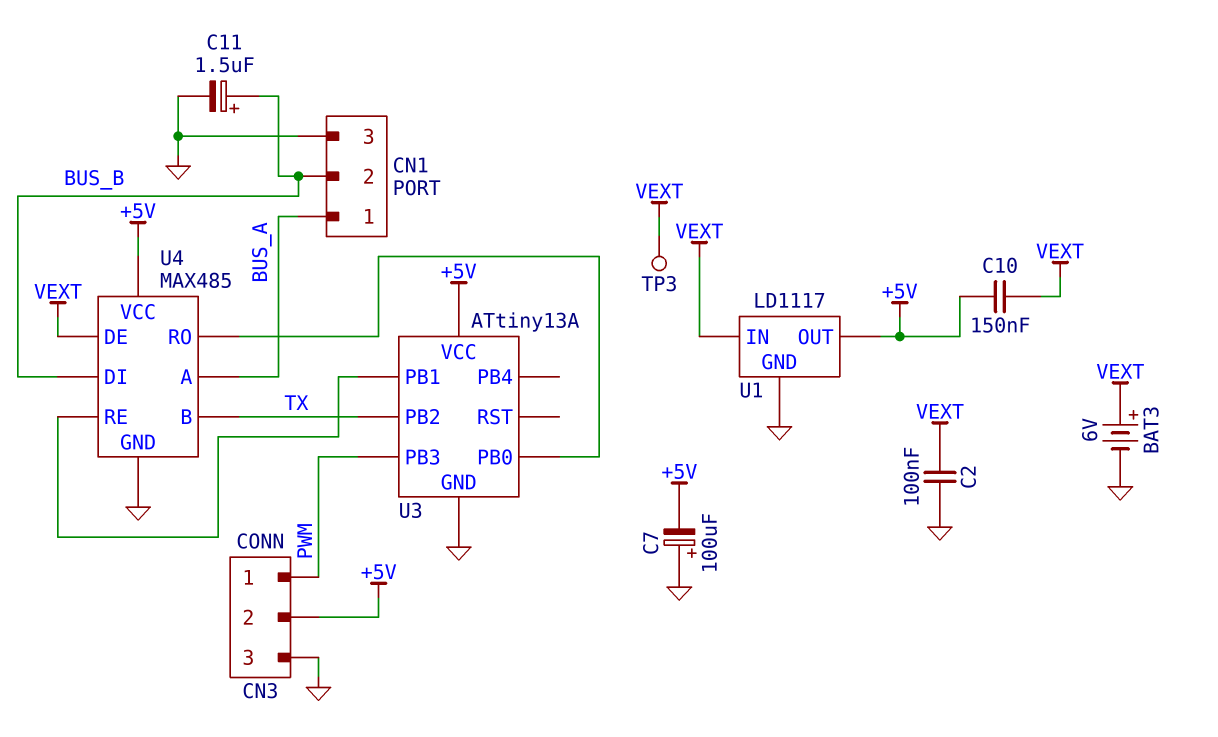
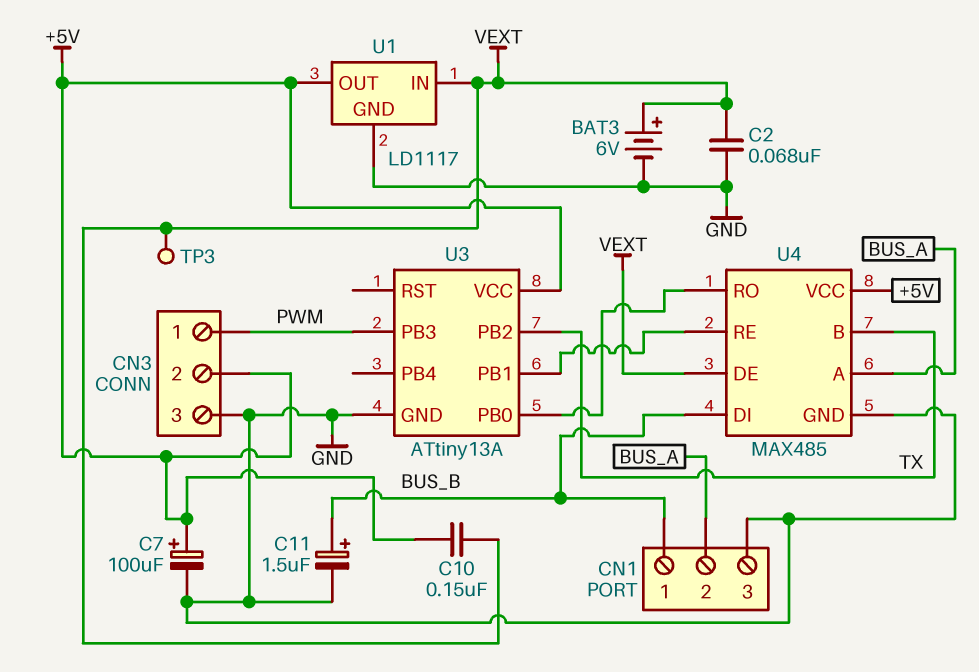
C2: 100nF (GND, VEXT) -> 68nF (GND, VEXT)
C7: 100uF (plus GND, minus +5V) -> 100uF (plus +5V, minus GND)
CN1 pin 1: BUS_A -> BUS_B
CN1 pin 2: BUS_B -> BUS_A

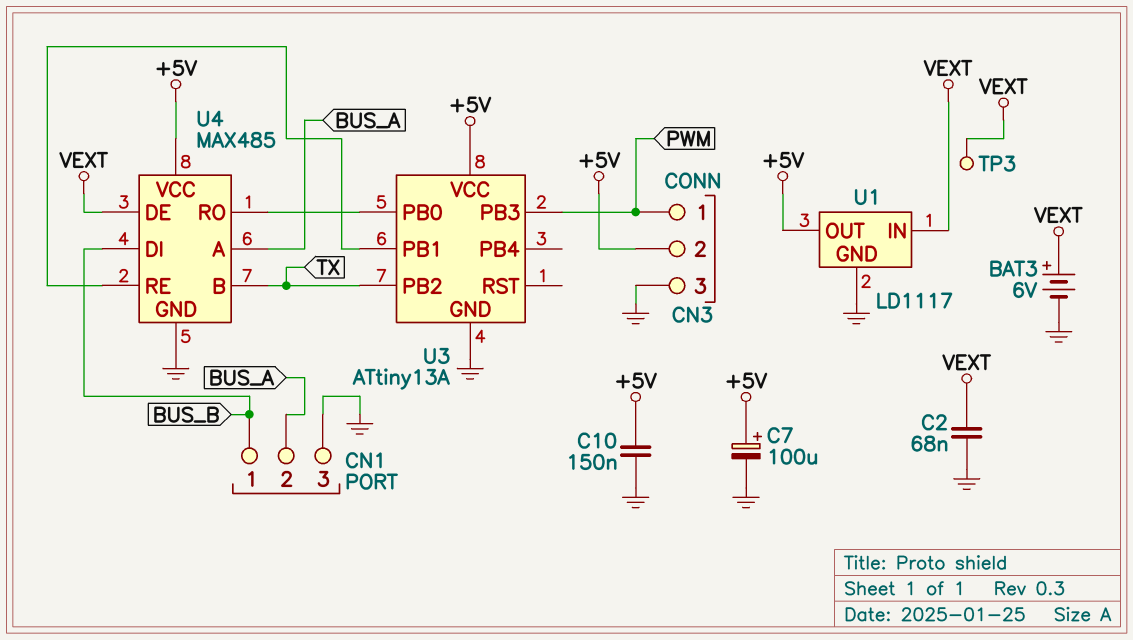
C10: 150nF (+5V, VEXT) -> 150nF (+5V, GND)
C11: 1.5uF (plus BUS_B, minus GND) -> none

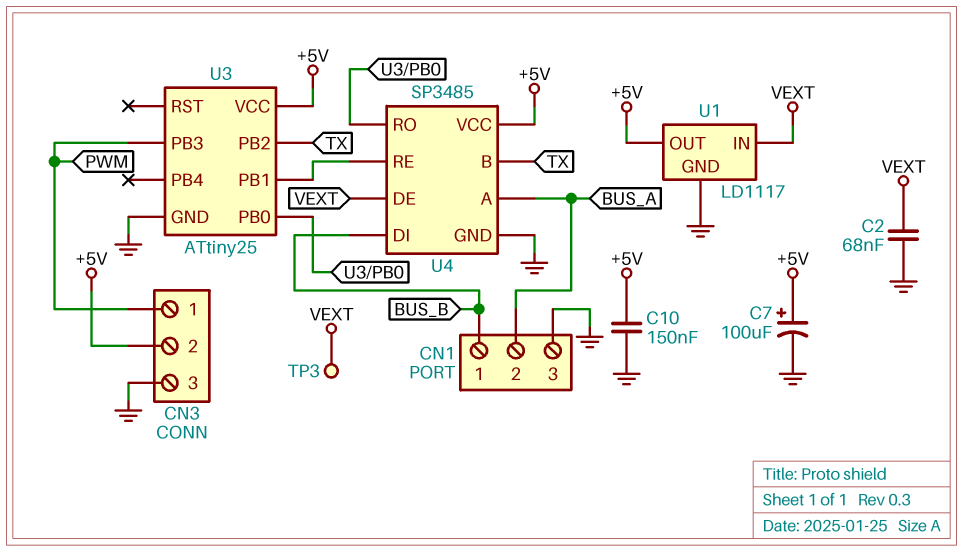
BAT3: 6V (plus VEXT, minus GND) -> none
U3: ATtiny13A -> ATtiny25
U4: MAX485 -> SP3485

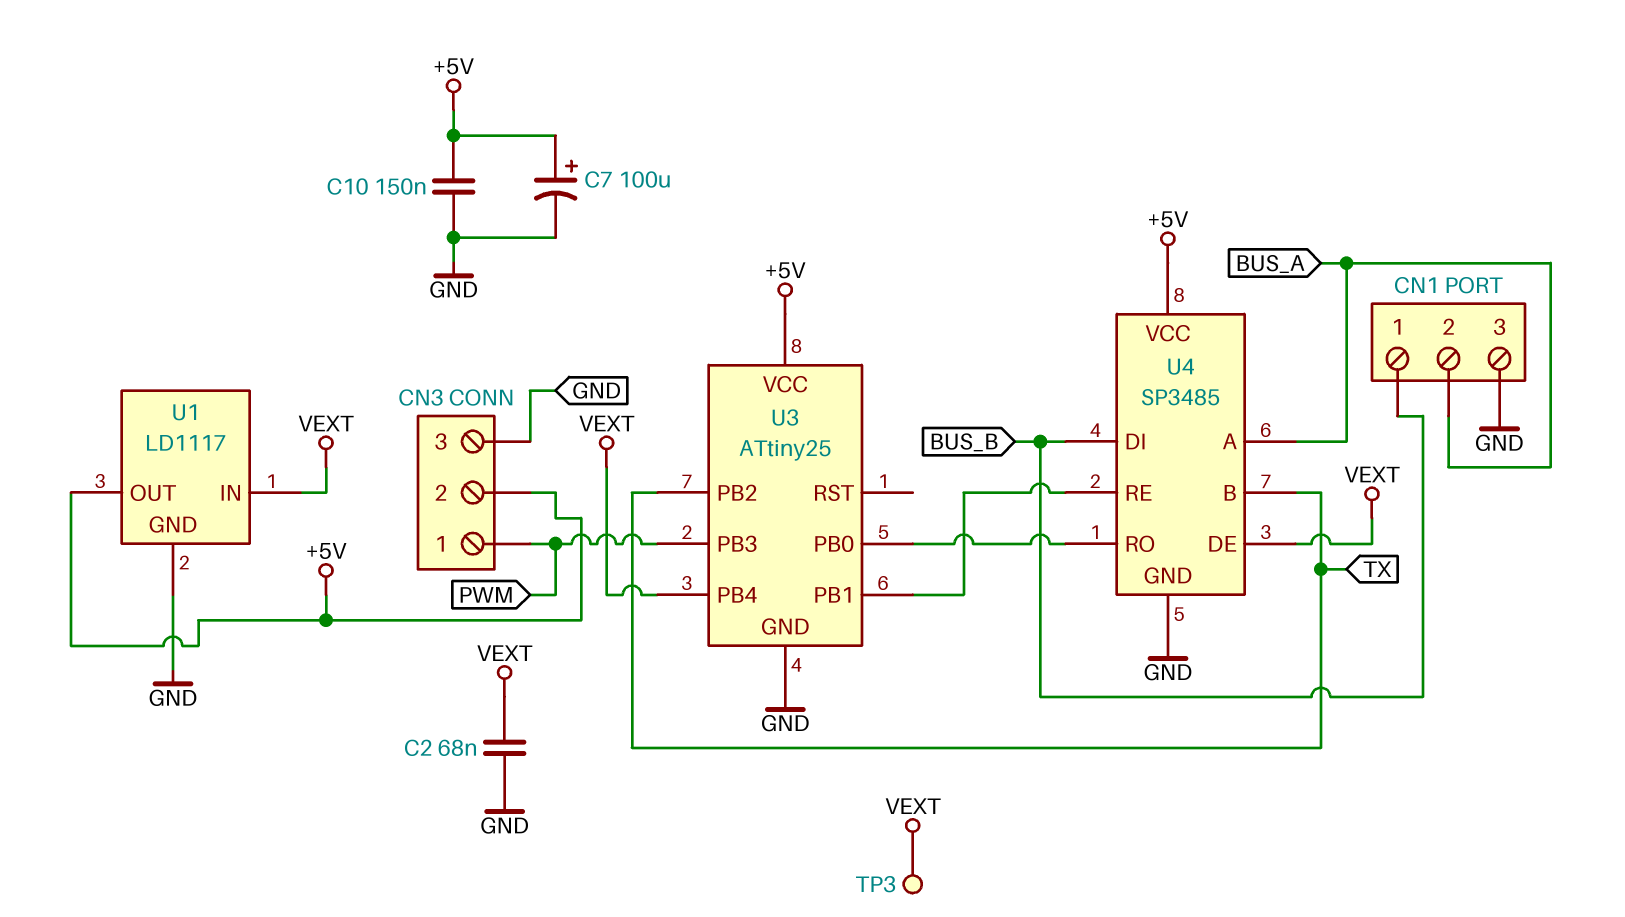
U3 pin PB4: none -> VEXT

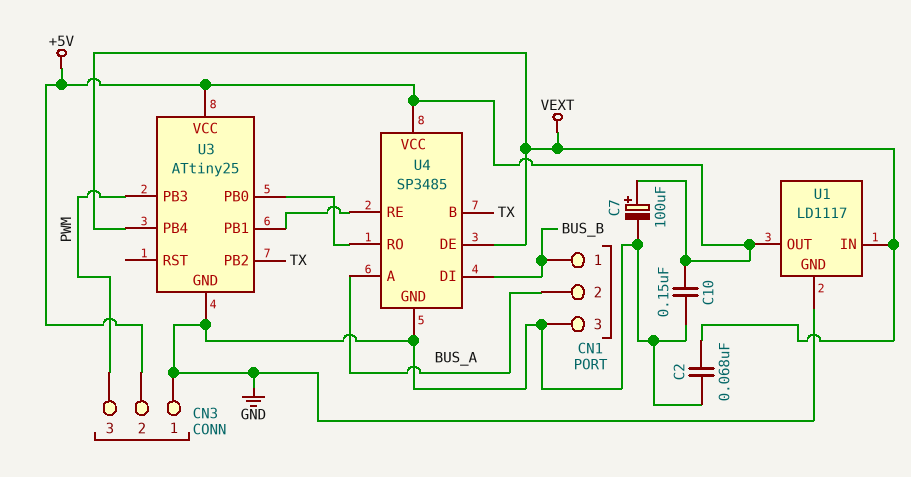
CN3 pin 1: PWM -> GND
CN3 pin 3: GND -> PWM
TP3: test point (VEXT) -> none

